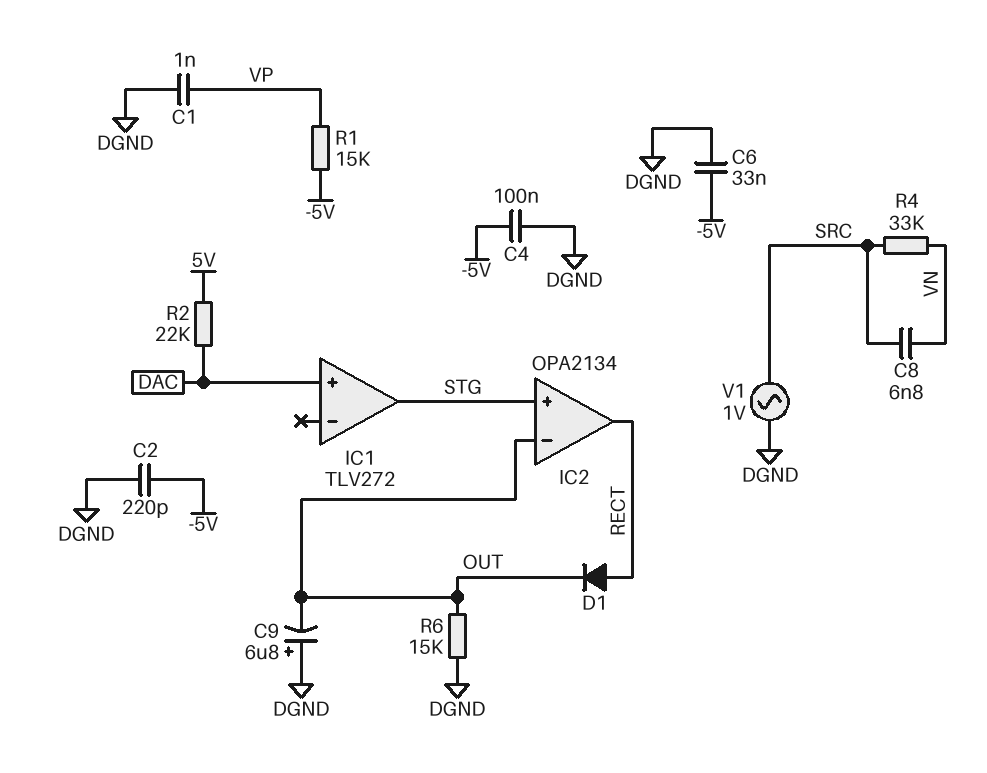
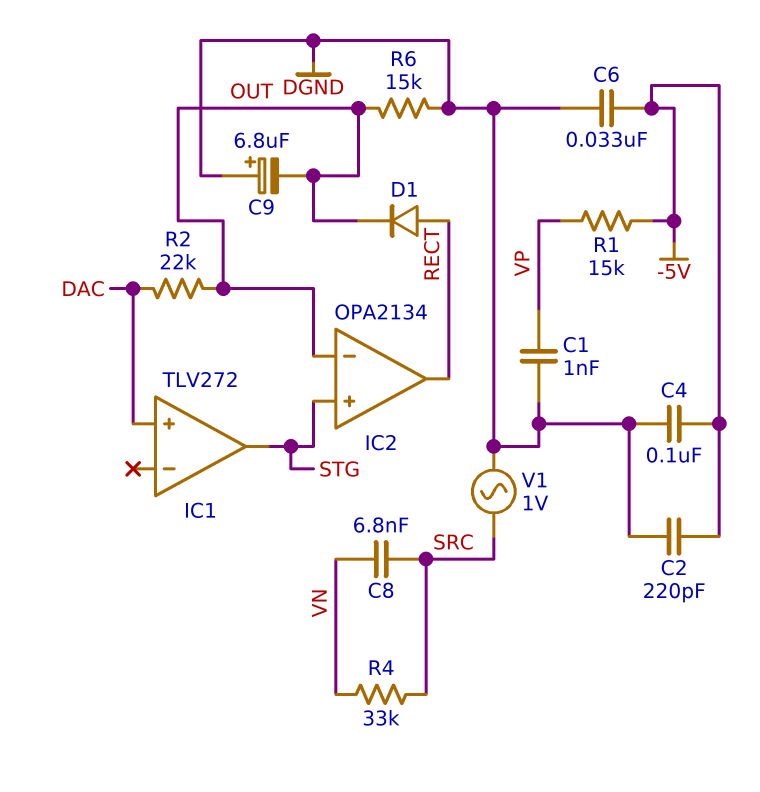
R2: 22k (5V, DAC) -> 22k (DAC, OUT)

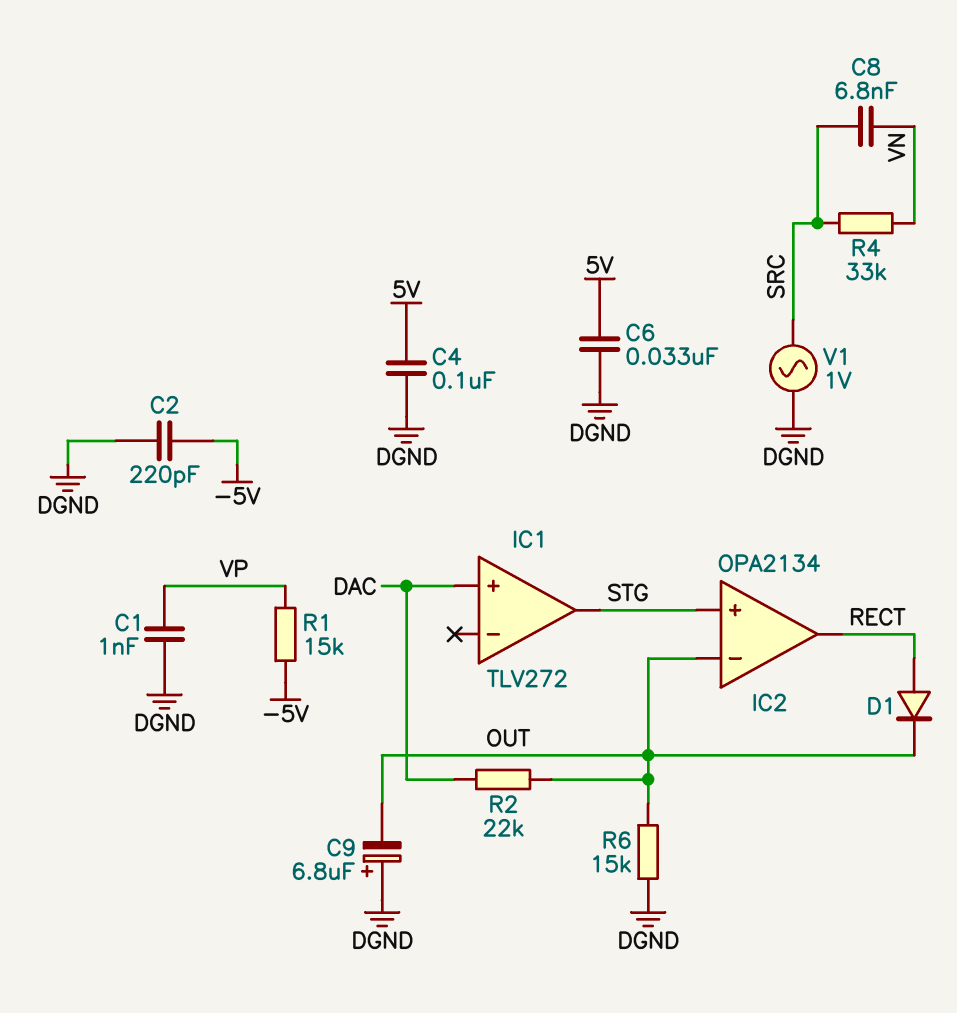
C4: 100nF (-5V, DGND) -> 100nF (5V, DGND)
C6: 33nF (-5V, DGND) -> 33nF (5V, DGND)

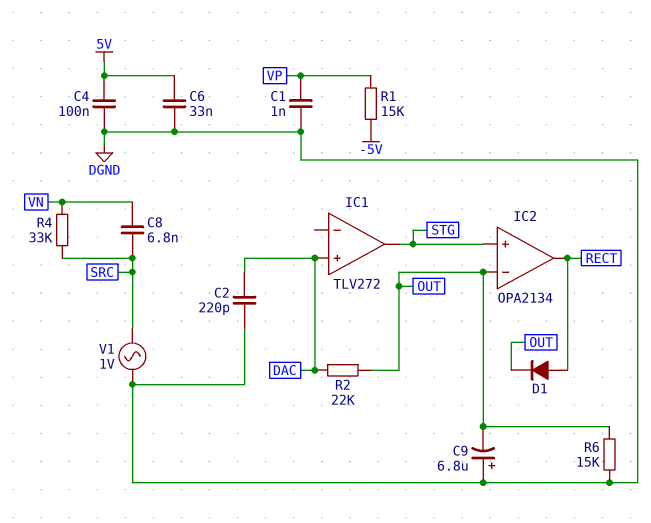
C2: 220pF (-5V, DGND) -> 220pF (DAC, DGND)

